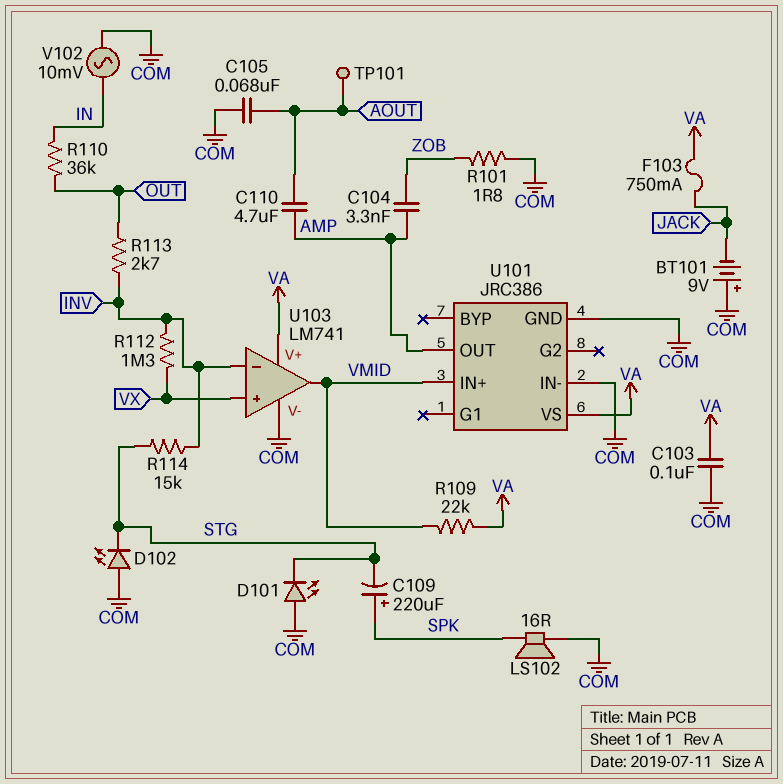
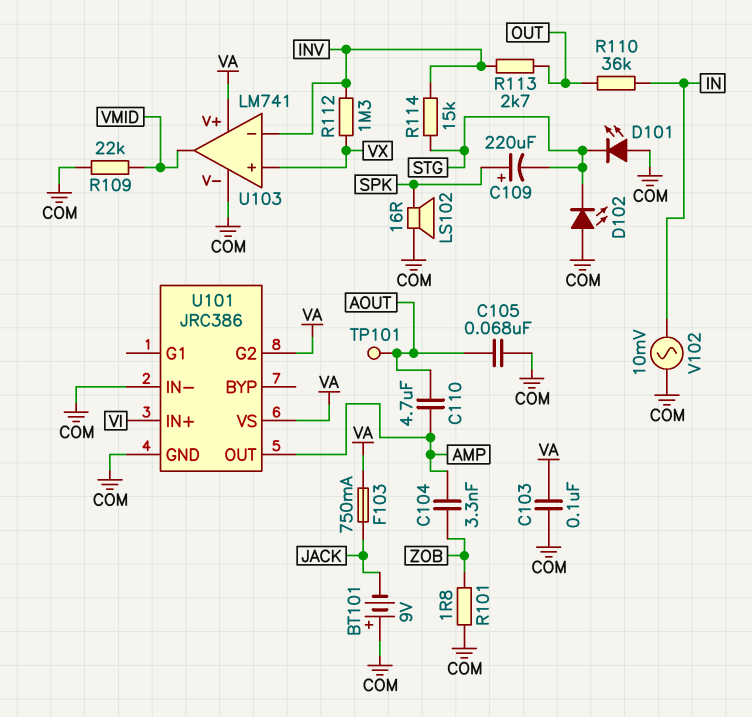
R109: 22k (VA, VMID) -> 22k (COM, VMID)
U101 pin G2: none -> VA
U101 pin IN+: VMID -> VI

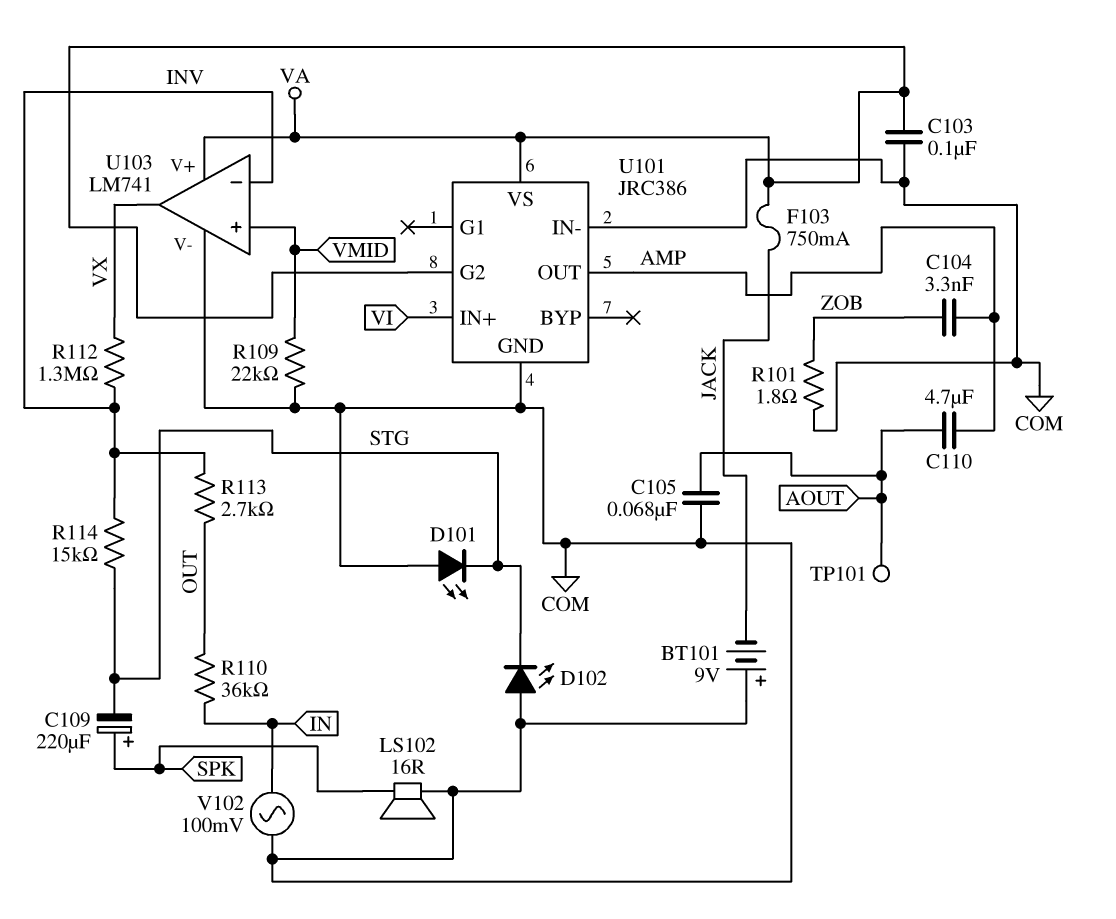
U103 pin in+: VX -> VMID
U103 pin out: VMID -> VX
V102: AC 10mV (COM, IN) -> AC 100mV (COM, IN)

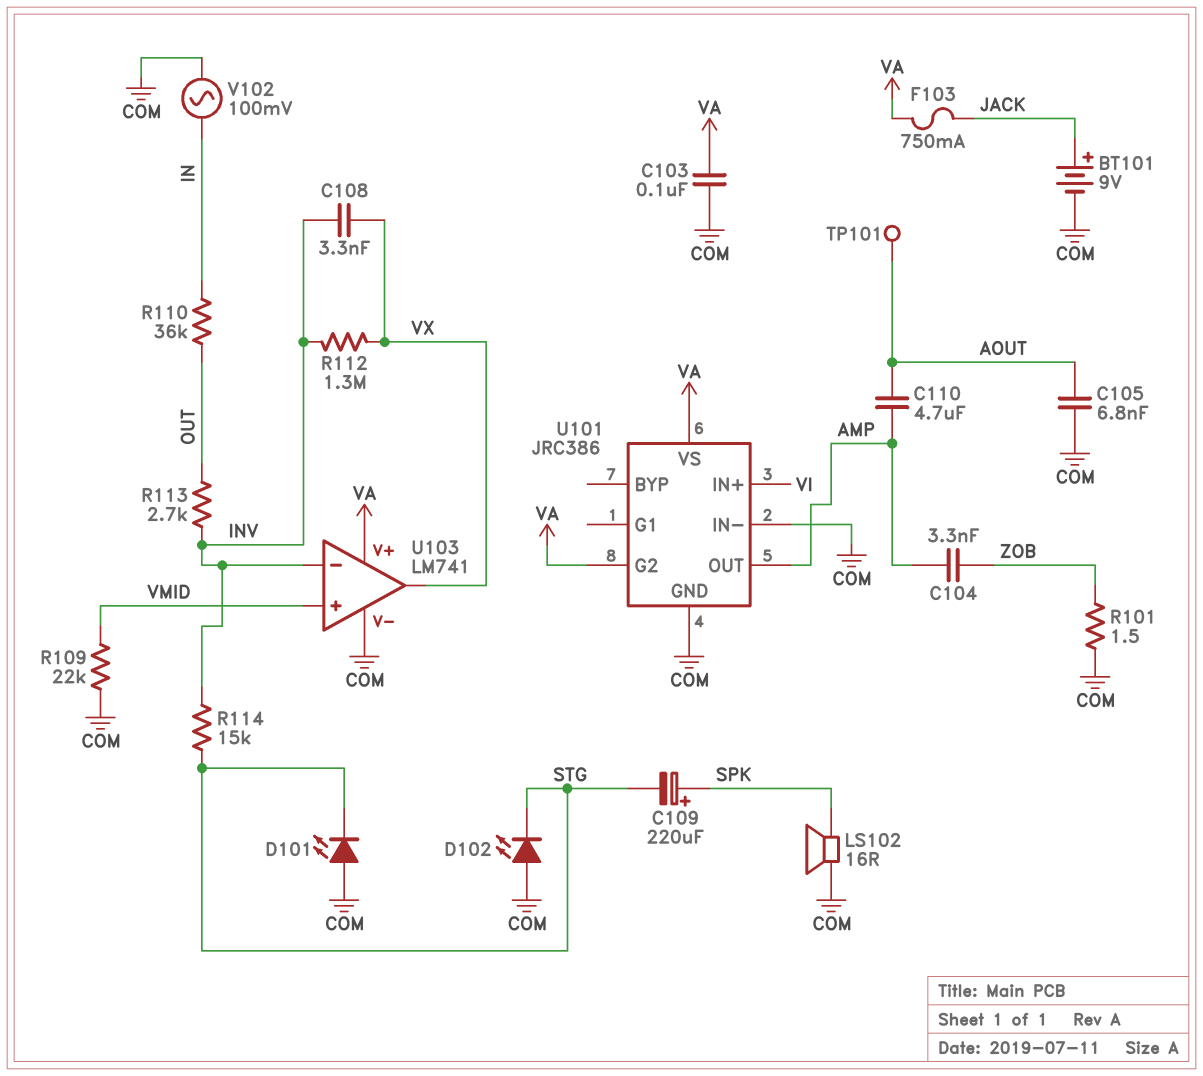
BT101: 9V (plus COM, minus JACK) -> 9V (plus JACK, minus COM)
C105: 68nF (AOUT, COM) -> 6.8nF (AOUT, COM)
C108: none -> 3.3nF (INV, VX)
R101: 1.8 (COM, ZOB) -> 1.5 (COM, ZOB)

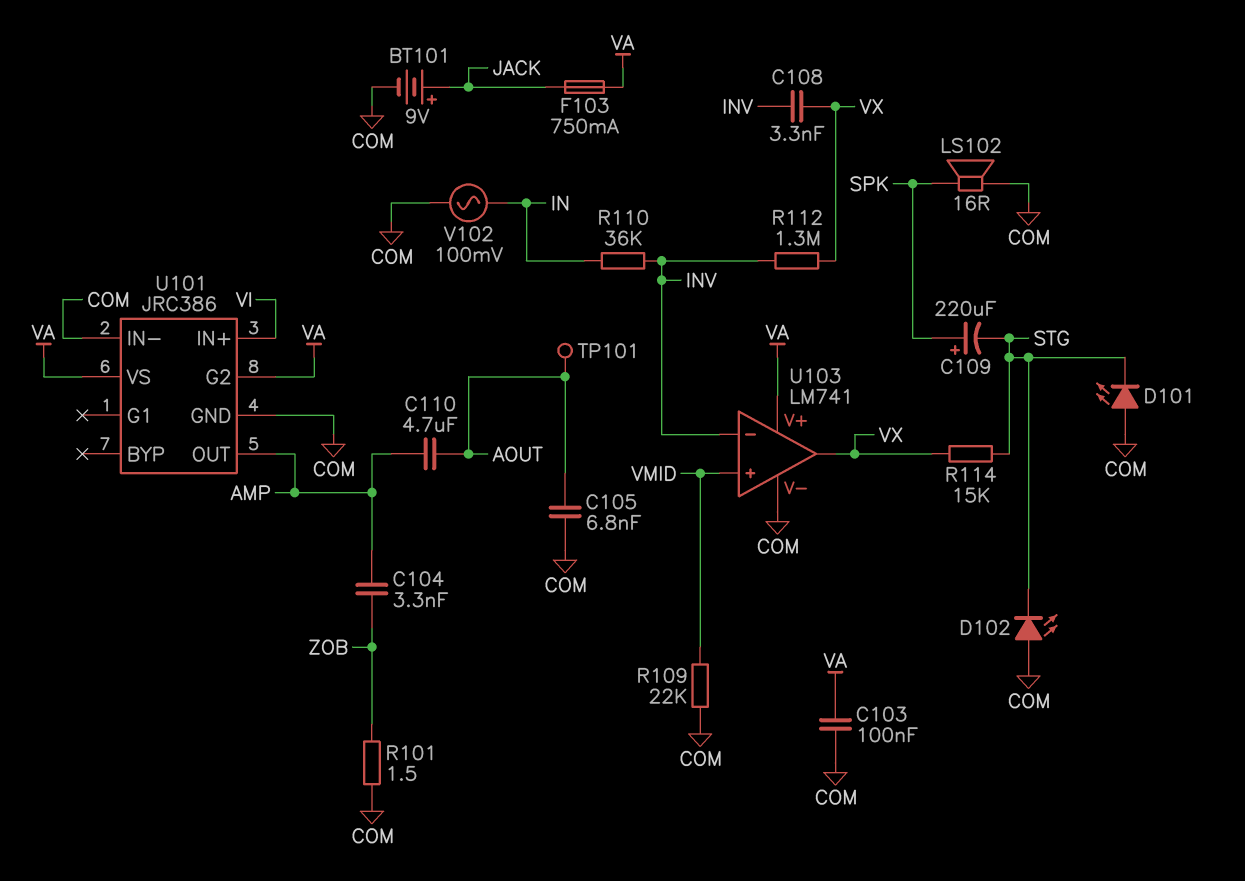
R110: 36k (IN, OUT) -> 36k (IN, INV)
R113: 2.7k (INV, OUT) -> none
R114: 15k (INV, STG) -> 15k (STG, VX)

